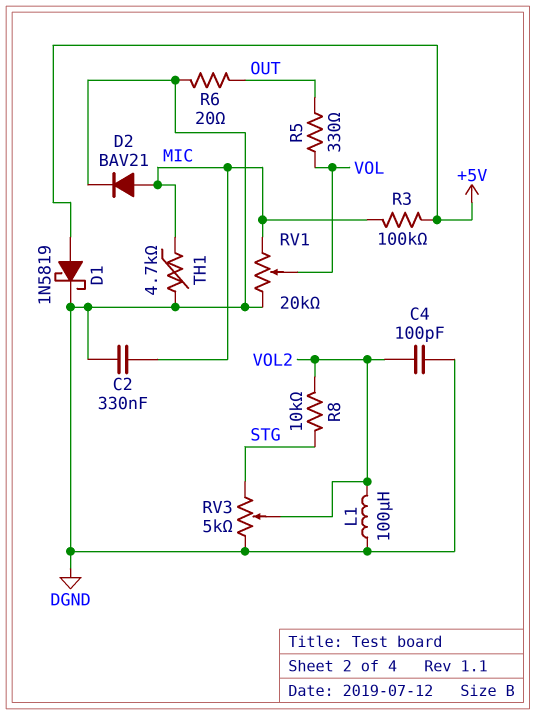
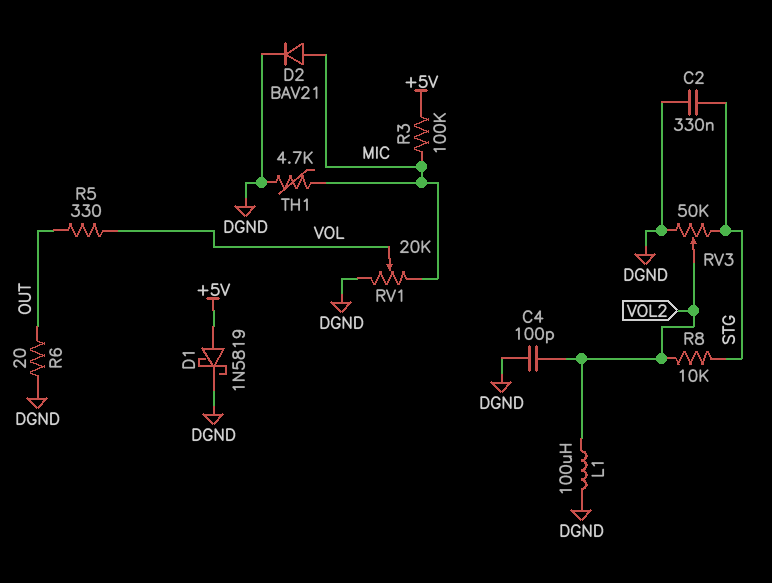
C2: 330nF (DGND, MIC) -> 330nF (DGND, STG)
RV3: 5k (DGND, STG, wiper VOL2) -> 50k (DGND, STG, wiper VOL2)

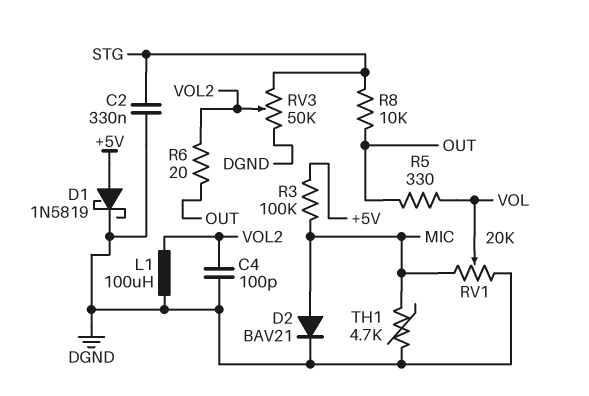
R6: 20 (DGND, OUT) -> 20 (OUT, VOL2)
R8: 10k (STG, VOL2) -> 10k (OUT, STG)

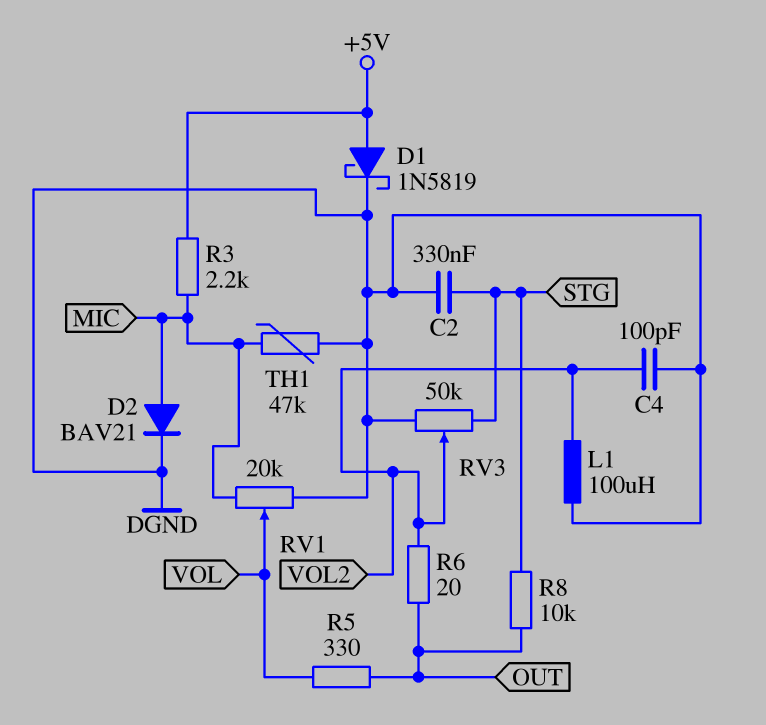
R3: 100k (+5V, MIC) -> 2.2k (+5V, MIC)
TH1: 4.7k (DGND, MIC) -> 47k (DGND, MIC)

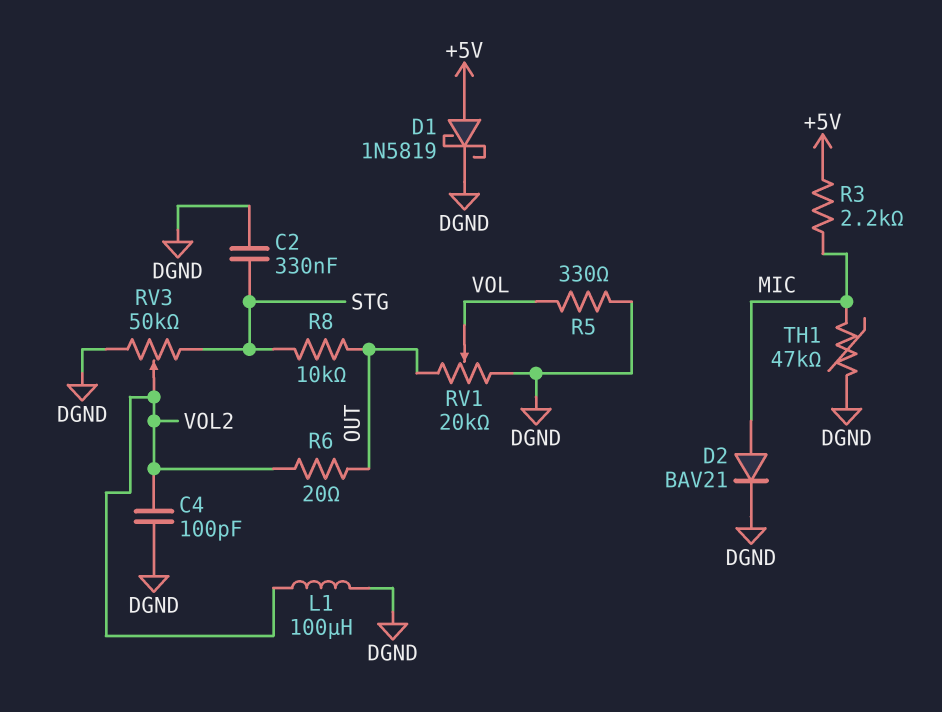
R5: 330 (OUT, VOL) -> 330 (DGND, VOL)
RV1: 20k (DGND, MIC, wiper VOL) -> 20k (DGND, OUT, wiper VOL)

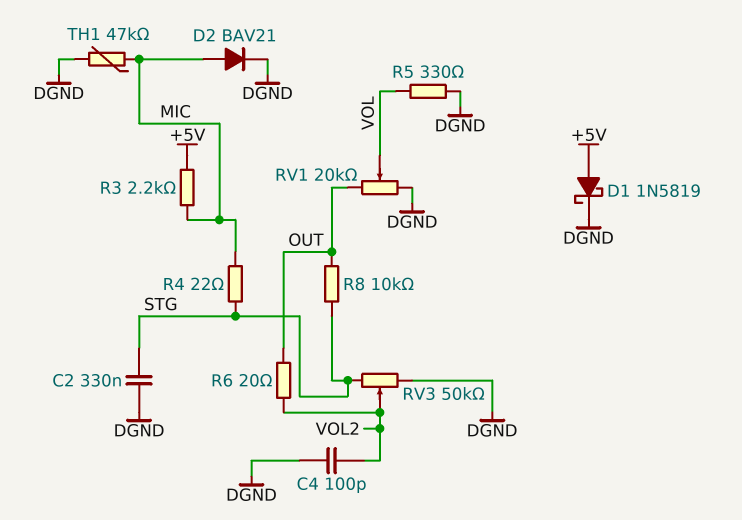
L1: 100uH (DGND, VOL2) -> none
R4: none -> 22 (MIC, STG)

